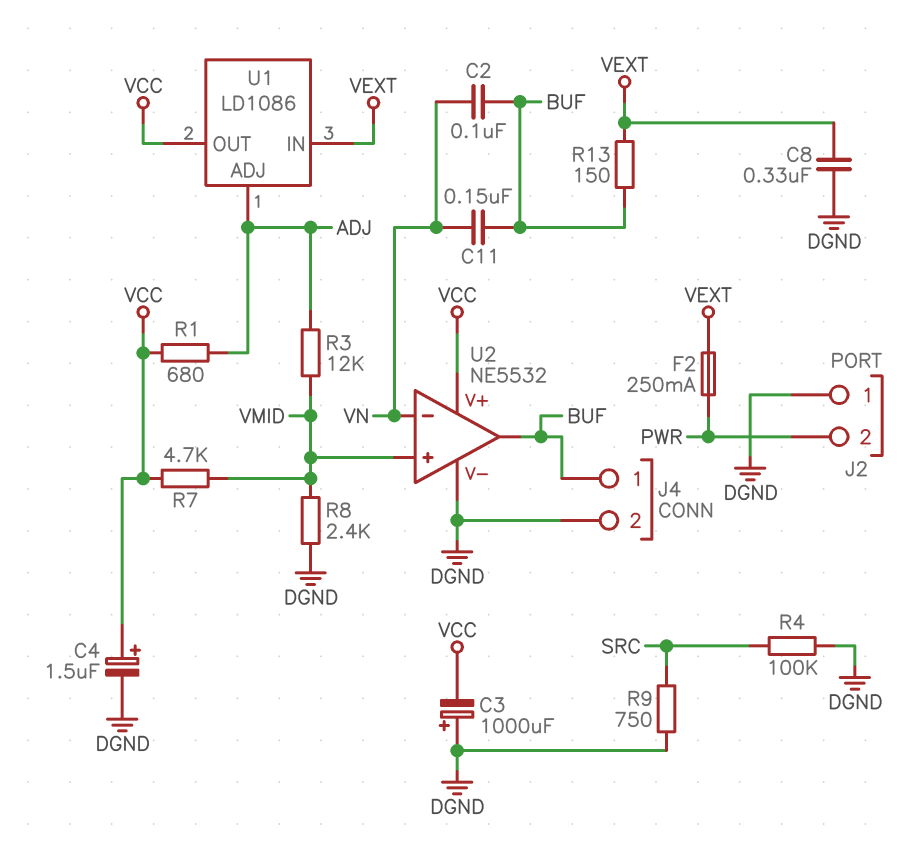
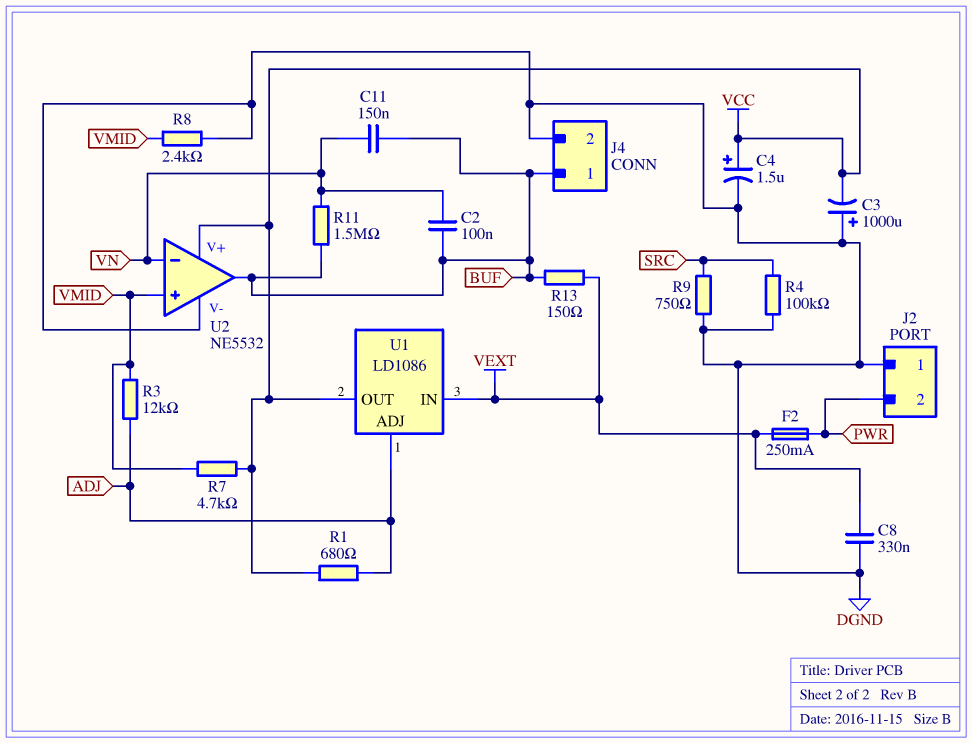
R11: none -> 1.5M (BUF, VN)

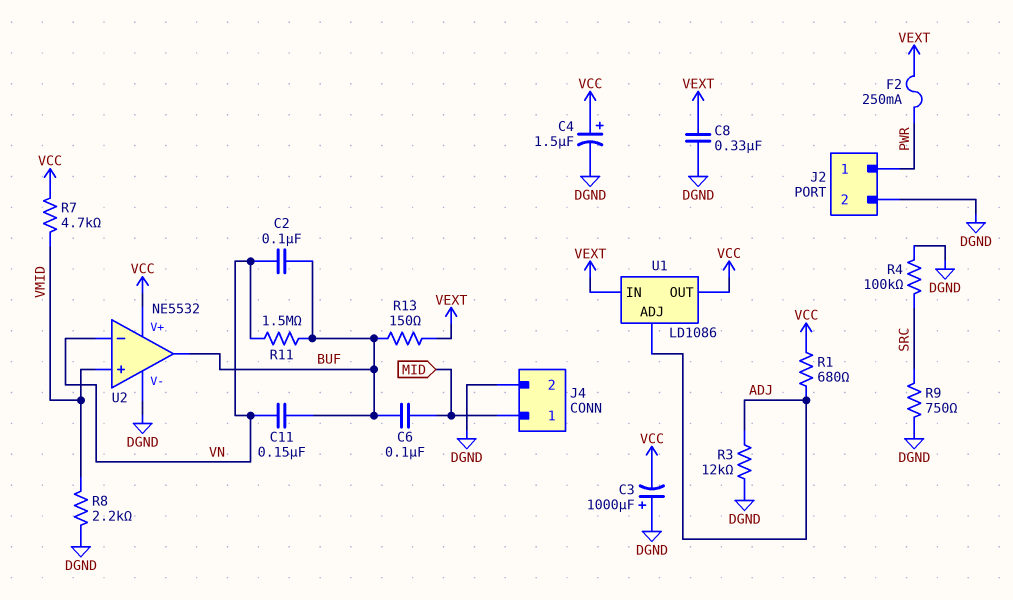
C6: none -> 100nF (BUF, MID)
J2 pin 1: DGND -> PWR
J2 pin 2: PWR -> DGND
J4 pin 1: BUF -> MID
R3: 12k (ADJ, VMID) -> 12k (ADJ, DGND)
R8: 2.4k (DGND, VMID) -> 2.2k (DGND, VMID)

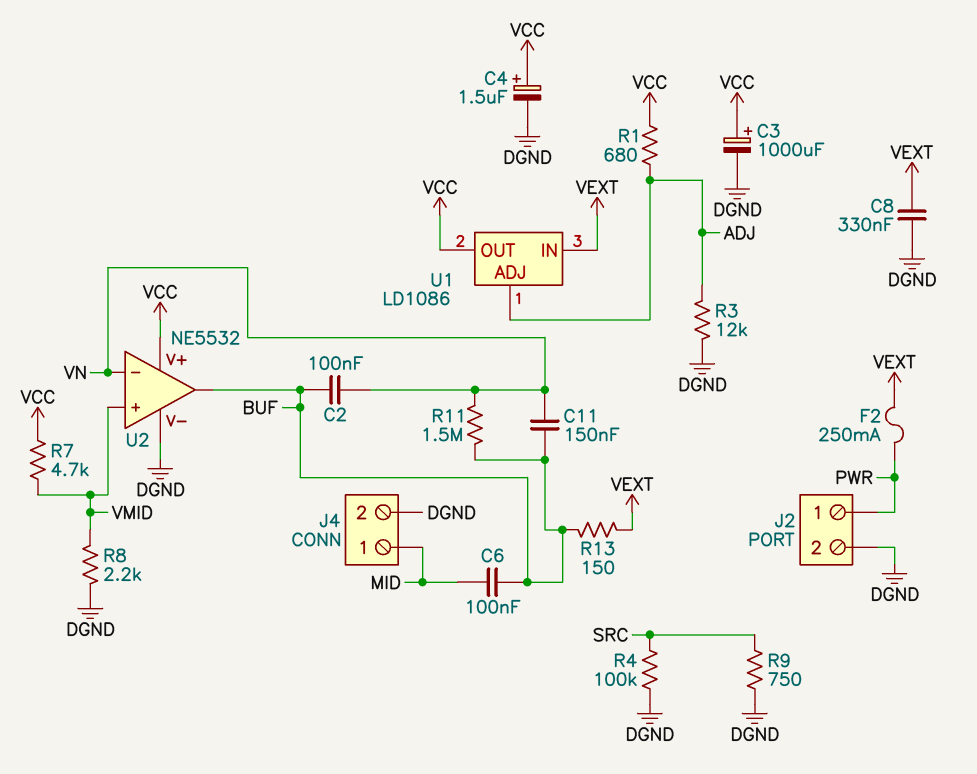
C3: 1000uF (plus DGND, minus VCC) -> 1000uF (plus VCC, minus DGND)

